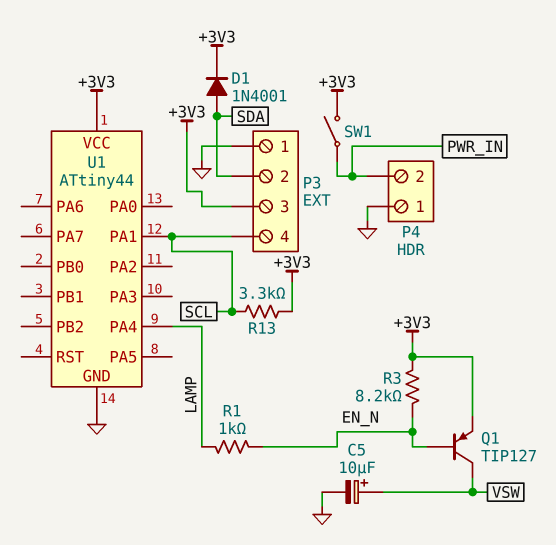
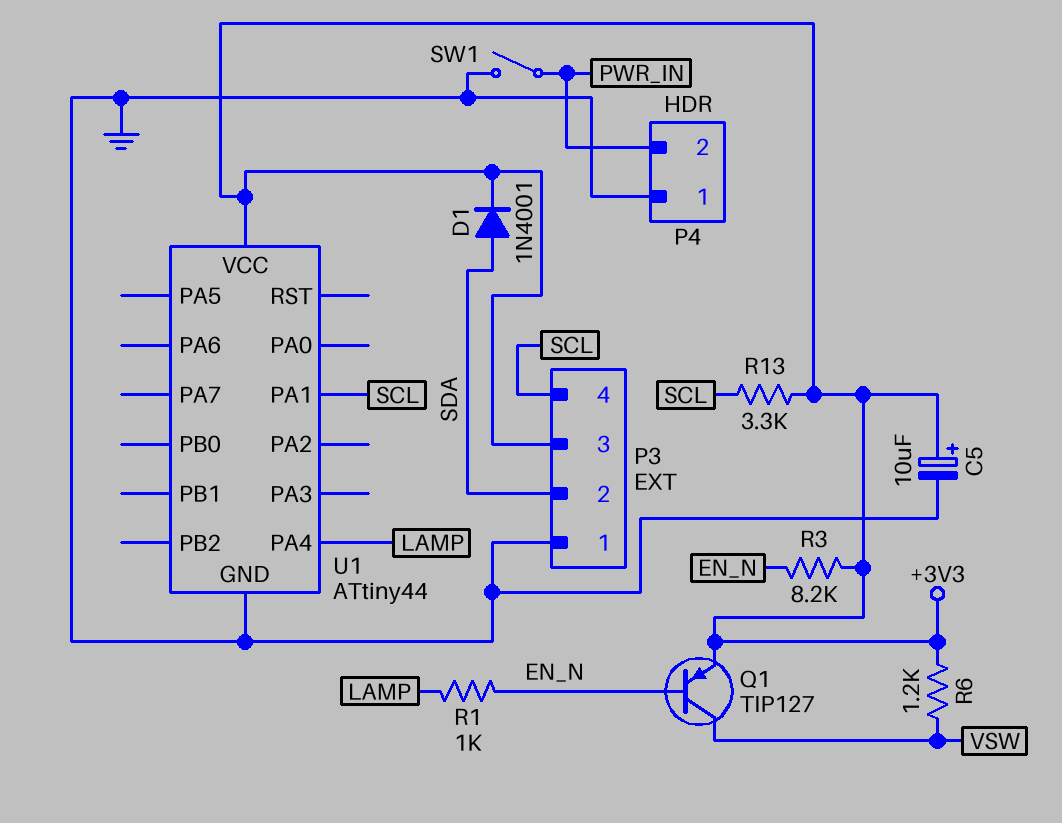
C5: 10uF (plus VSW, minus GND) -> 10uF (plus +3V3, minus GND)
R6: none -> 1.2k (+3V3, VSW)
SW1: switch (+3V3, PWR_IN) -> switch (GND, PWR_IN)

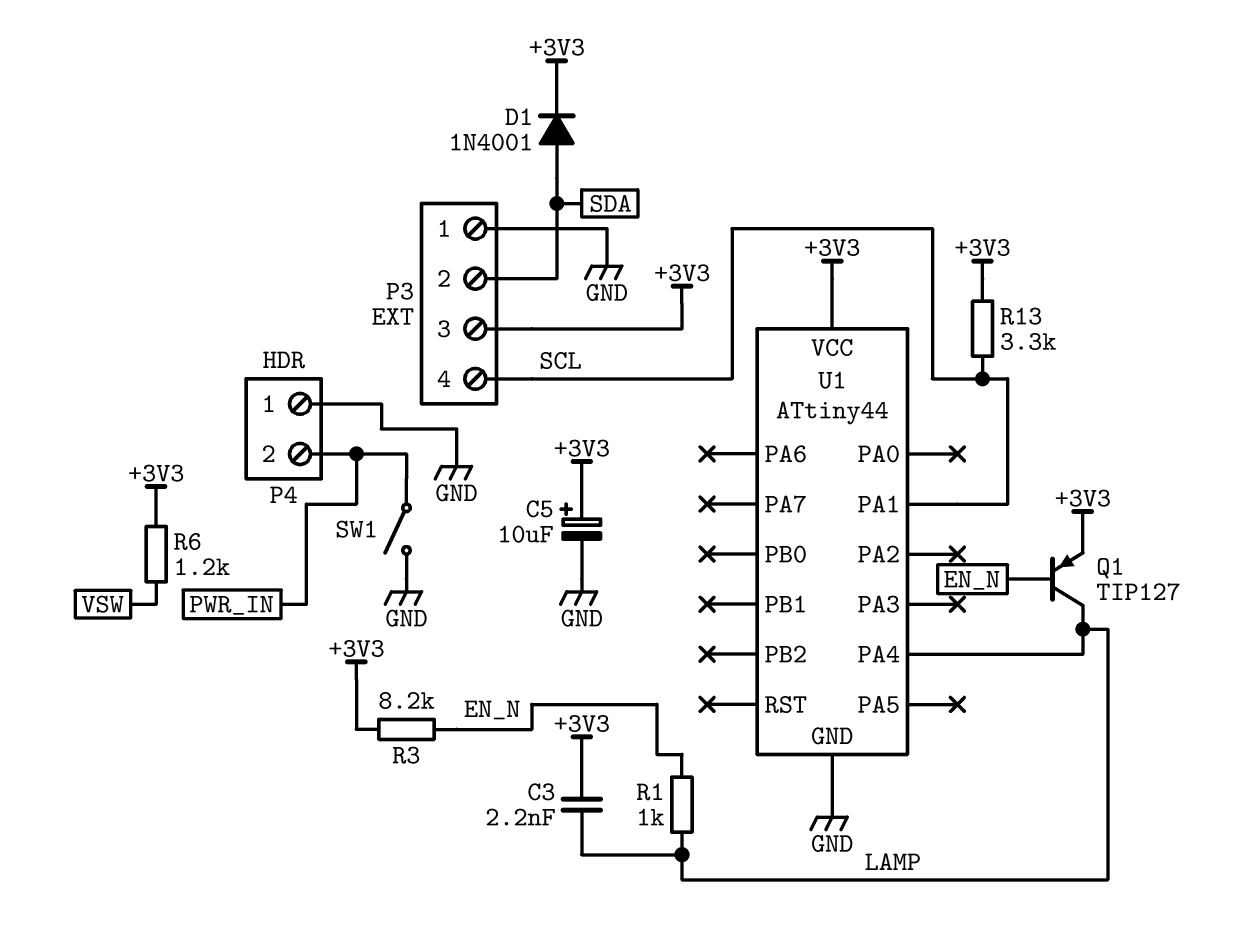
C3: none -> 2.2nF (+3V3, LAMP)
Q1: PNP TIP127 (B EN_N, C VSW, E +3V3) -> PNP TIP127 (B EN_N, C LAMP, E +3V3)

